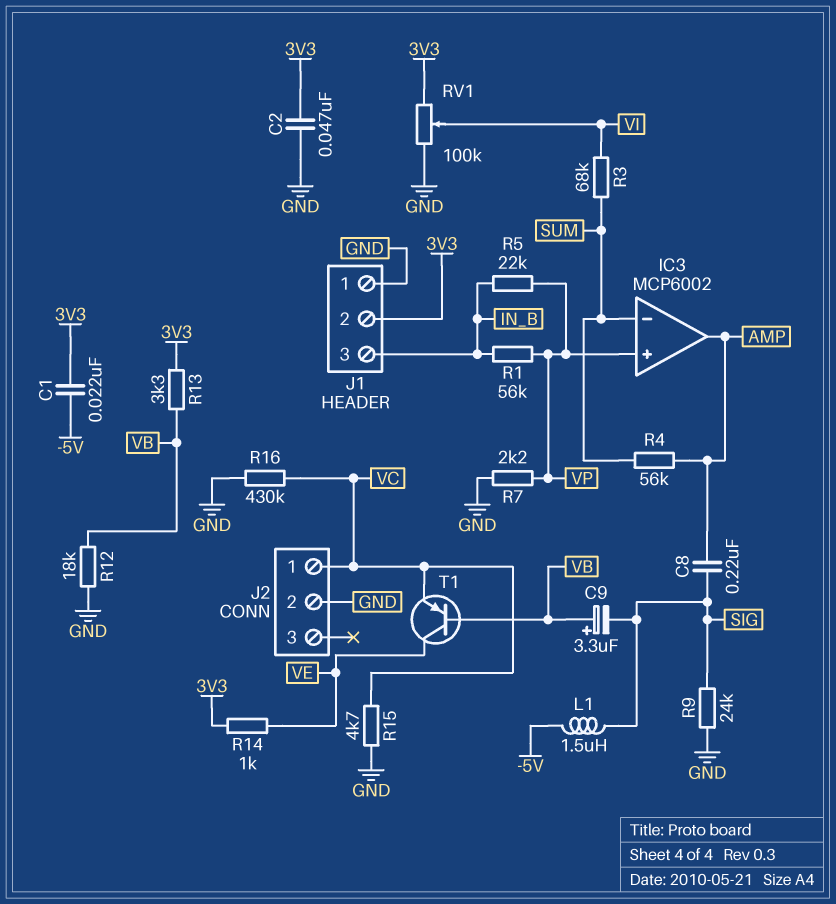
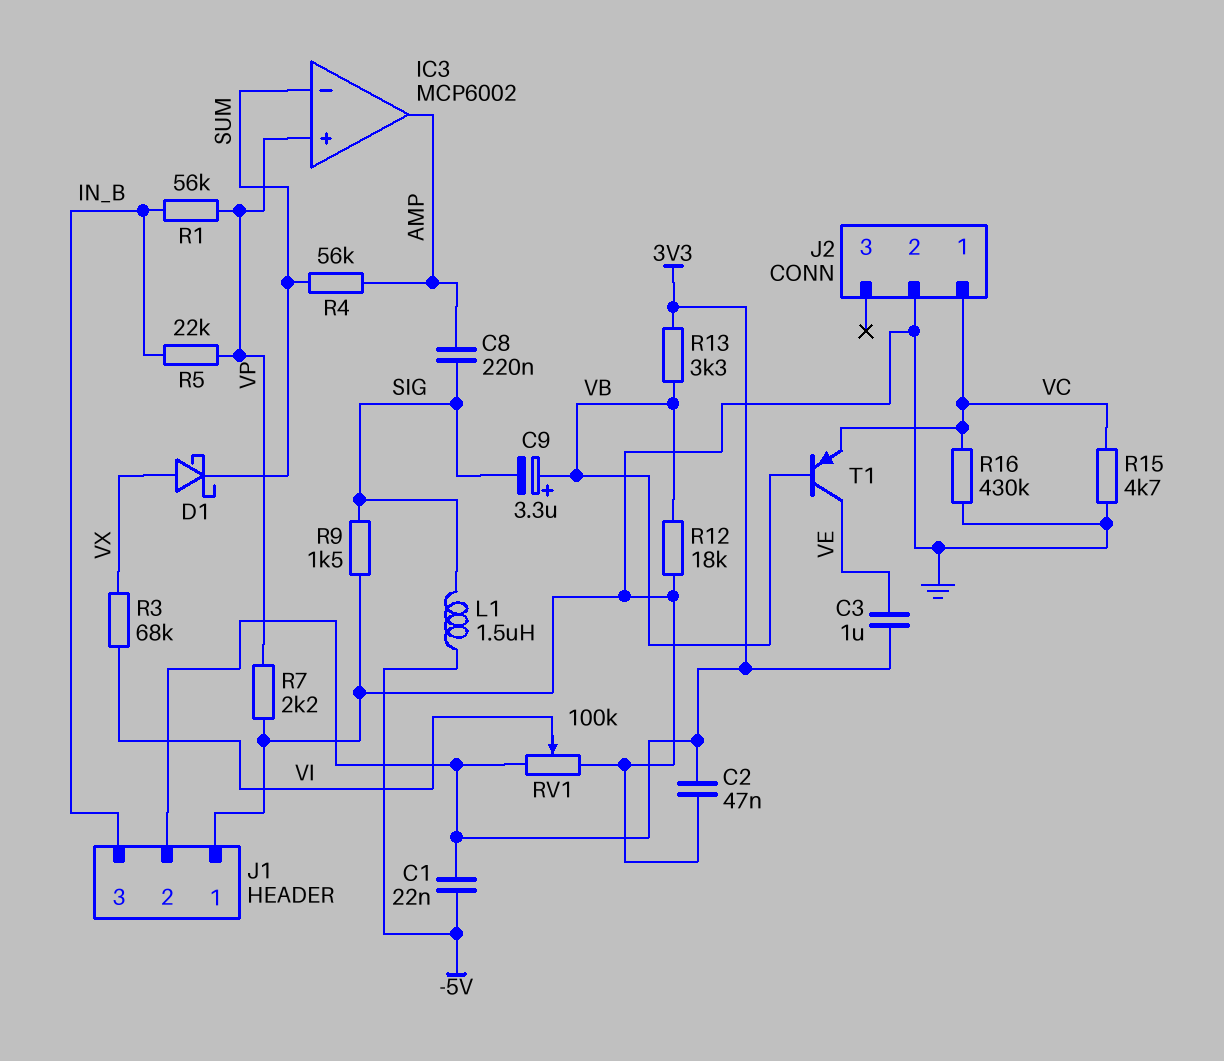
C3: none -> 1uF (3V3, VE)
D1: none -> schottky (A VX, K SUM)
R3: 68k (SUM, VI) -> 68k (VI, VX)
R9: 24k (GND, SIG) -> 1.5k (GND, SIG)
R14: 1k (3V3, VE) -> none

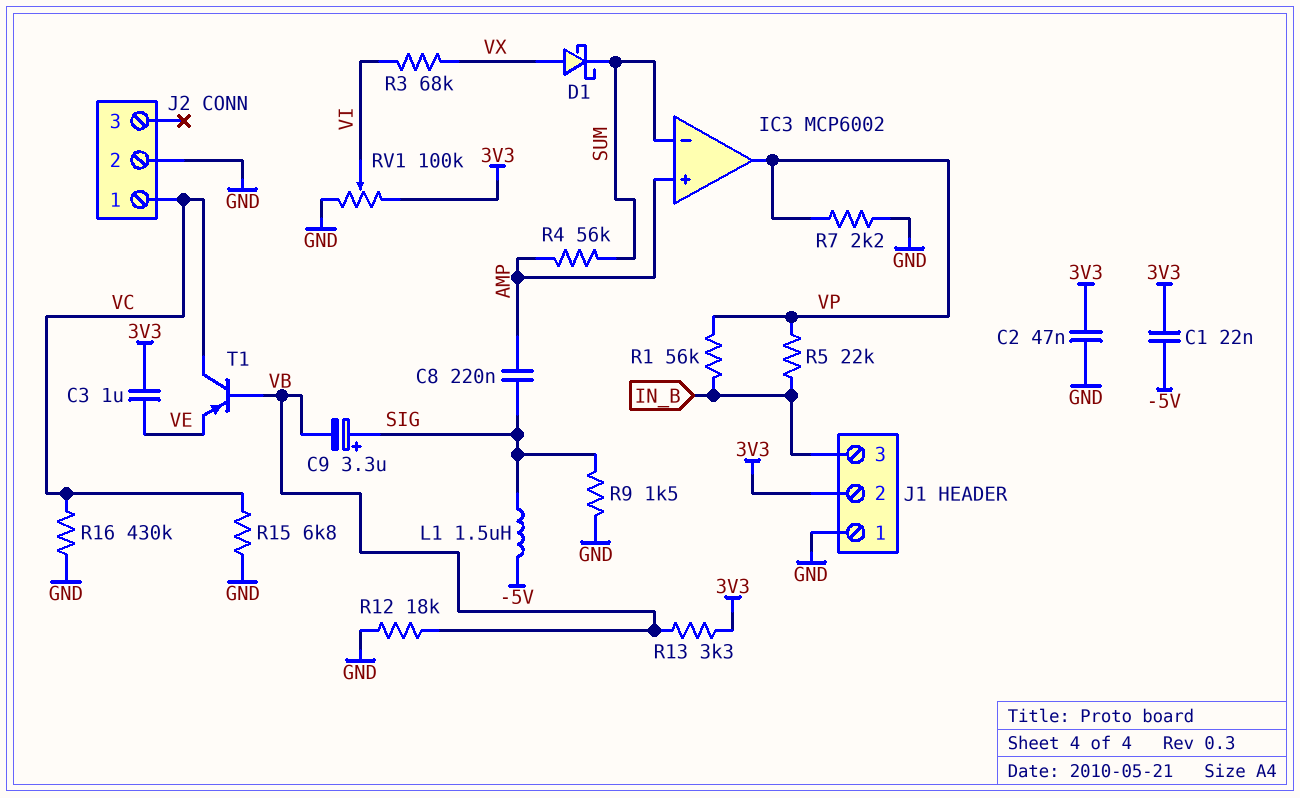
C9: 3.3uF (plus VB, minus SIG) -> 3.3uF (plus SIG, minus VB)
IC3 pin in+: VP -> AMP
IC3 pin out: AMP -> VP
R15: 4.7k (GND, VC) -> 6.8k (GND, VC)
T1: PNP (B VB, C VE, E VC) -> PNP (B VB, C VC, E VE)

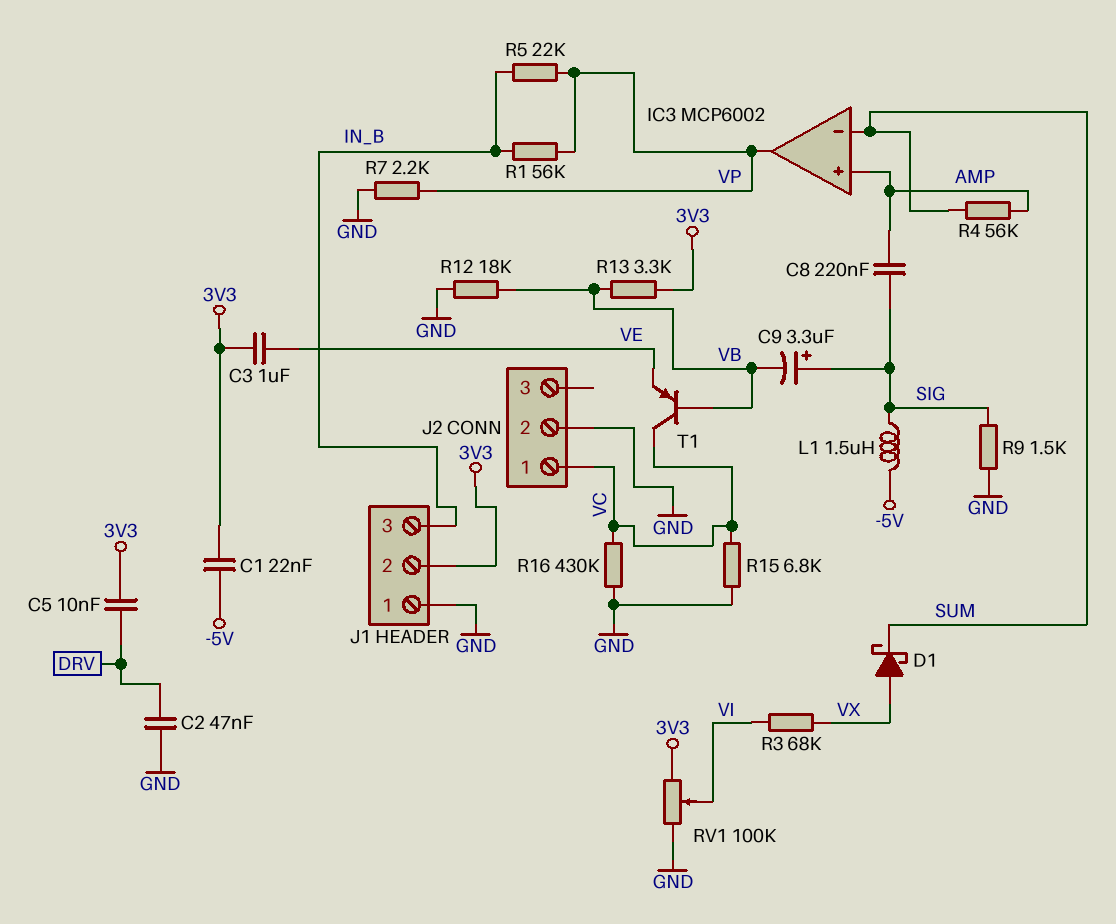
C2: 47nF (3V3, GND) -> 47nF (DRV, GND)
C5: none -> 10nF (3V3, DRV)

